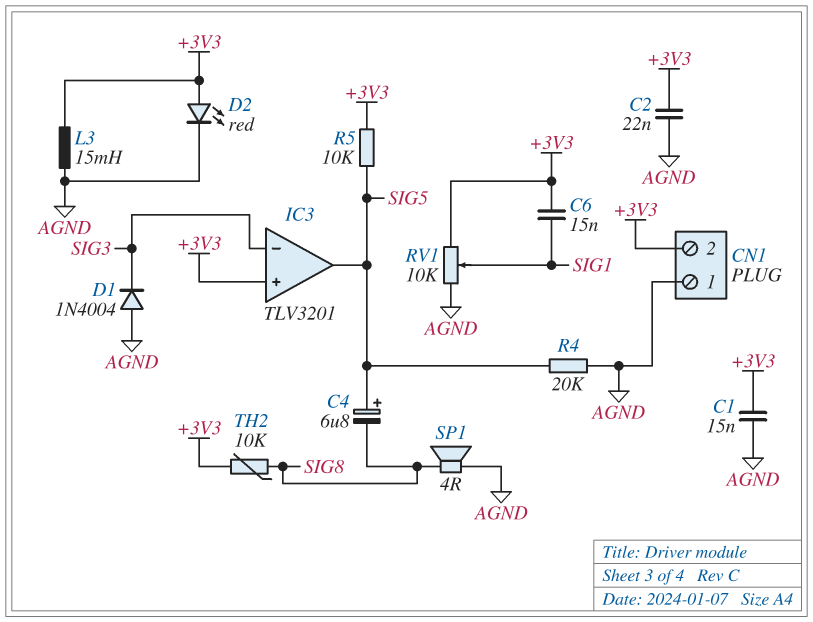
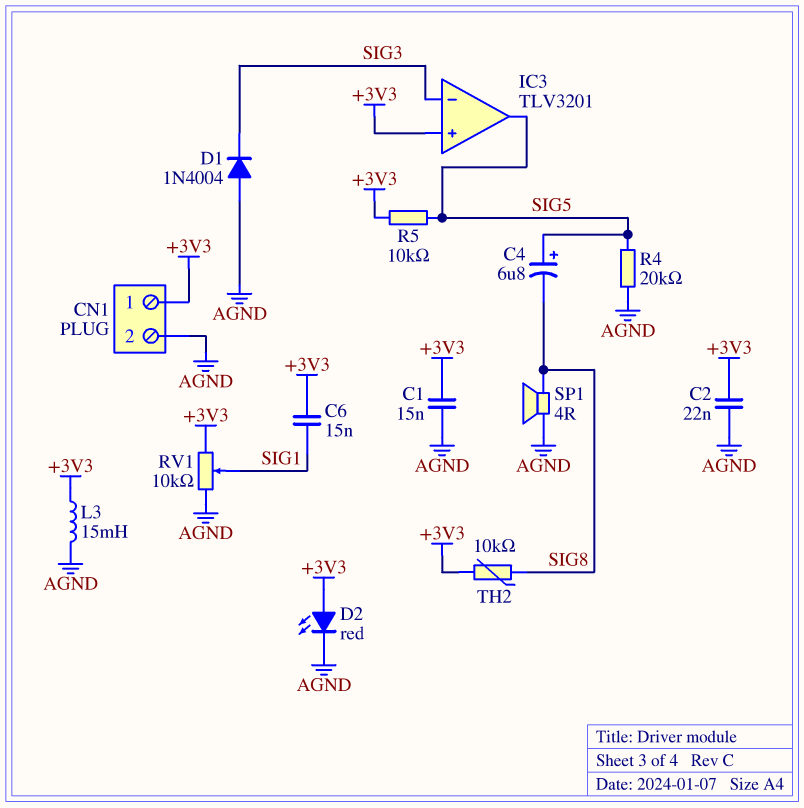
CN1 pin 1: AGND -> +3V3
CN1 pin 2: +3V3 -> AGND

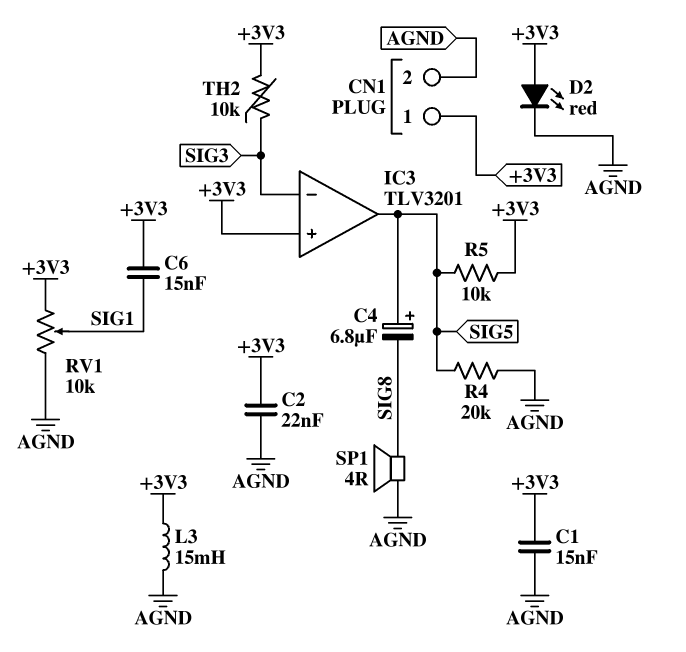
D1: diode 1N4004 (A AGND, K SIG3) -> none
TH2: 10k (+3V3, SIG8) -> 10k (+3V3, SIG3)

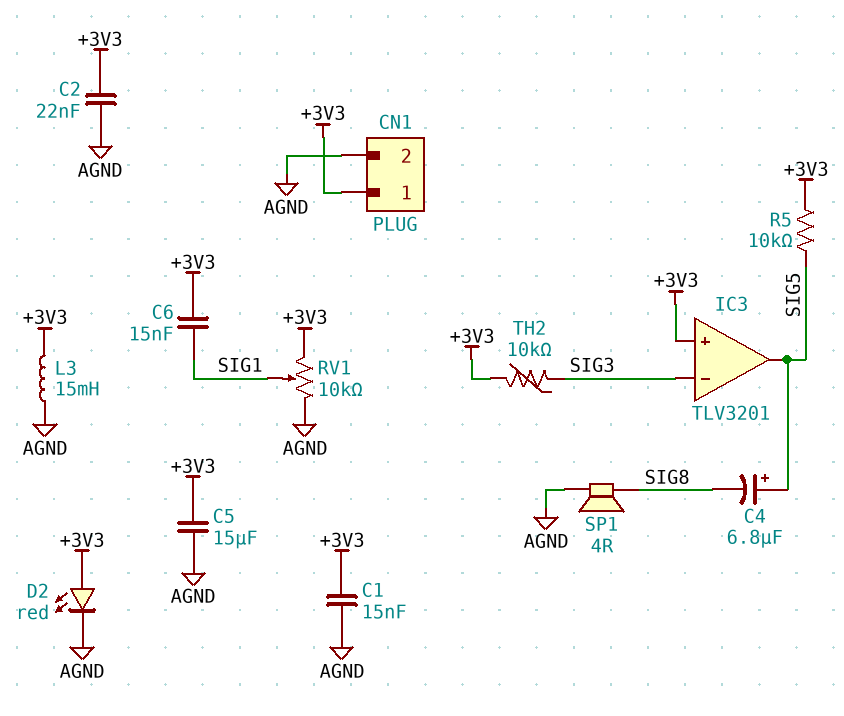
C5: none -> 15uF (+3V3, AGND)
R4: 20k (AGND, SIG5) -> none

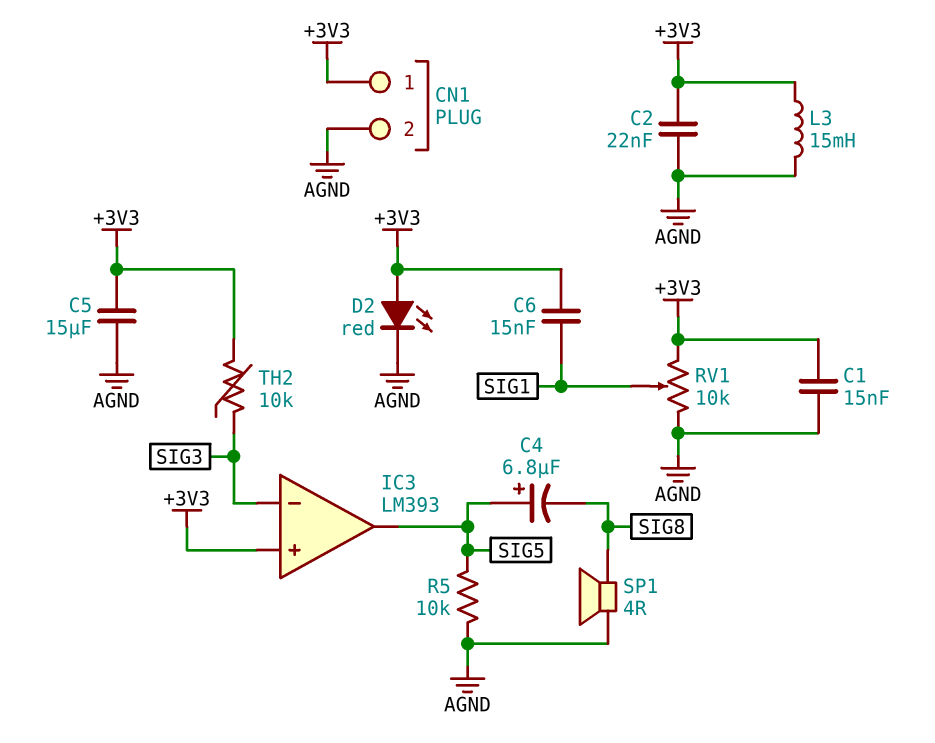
IC3: TLV3201 -> LM393
R5: 10k (+3V3, SIG5) -> 10k (AGND, SIG5)

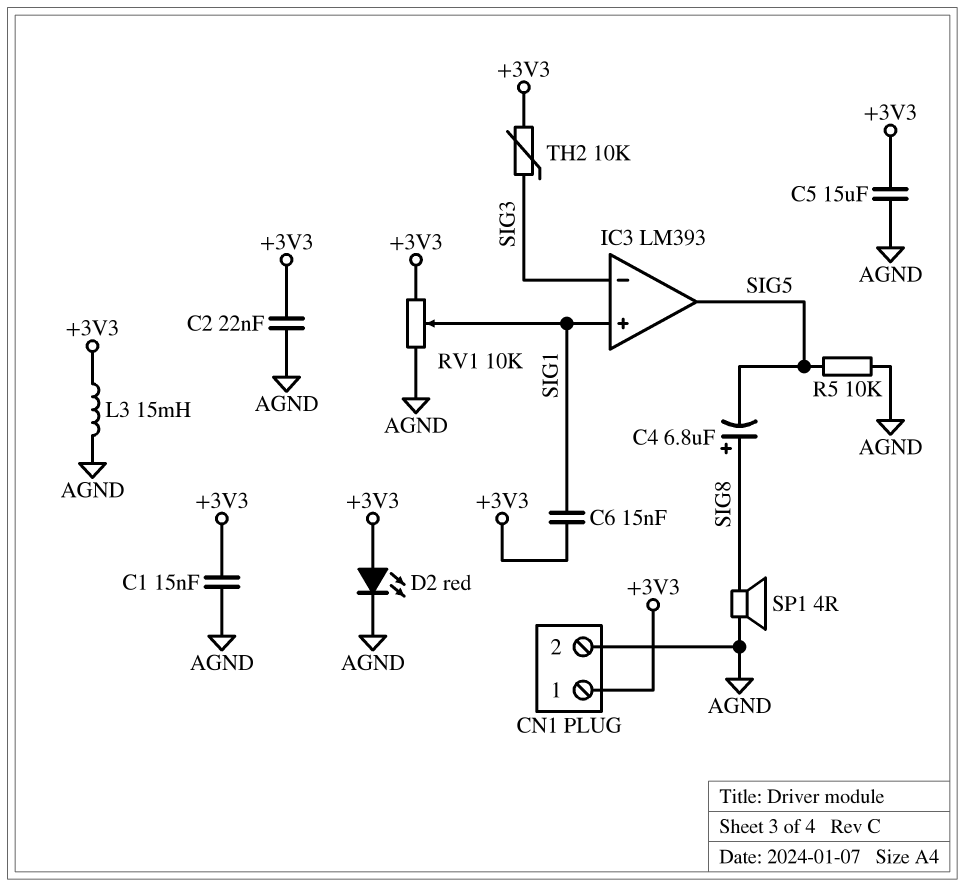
C4: 6.8uF (plus SIG5, minus SIG8) -> 6.8uF (plus SIG8, minus SIG5)
IC3 pin in+: +3V3 -> SIG1

